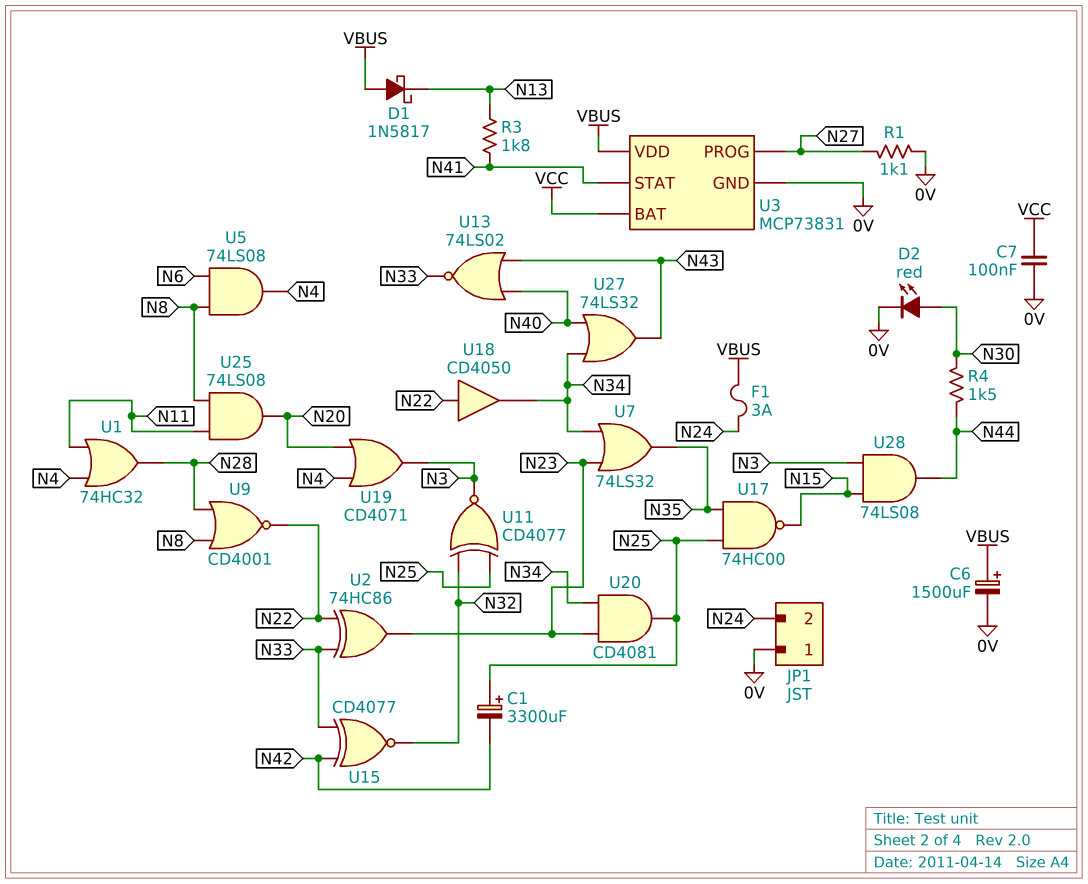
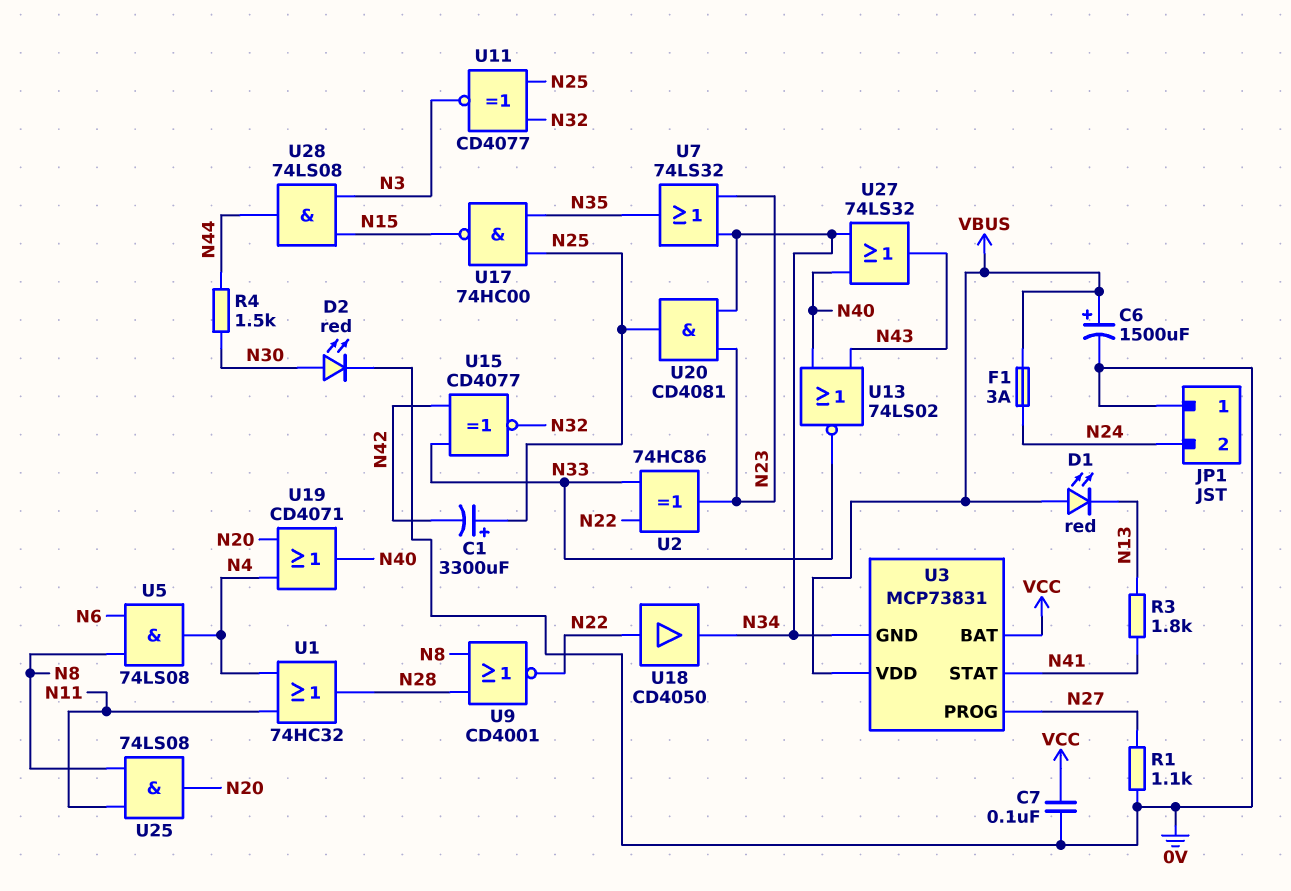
D1: schottky 1N5817 (A VBUS, K N13) -> LED red (A VBUS, K N13)
U3 pin GND: 0V -> N34
U19: OR CD4071 (in N4, in N20, out N3) -> OR CD4071 (in N4, in N20, out N40)

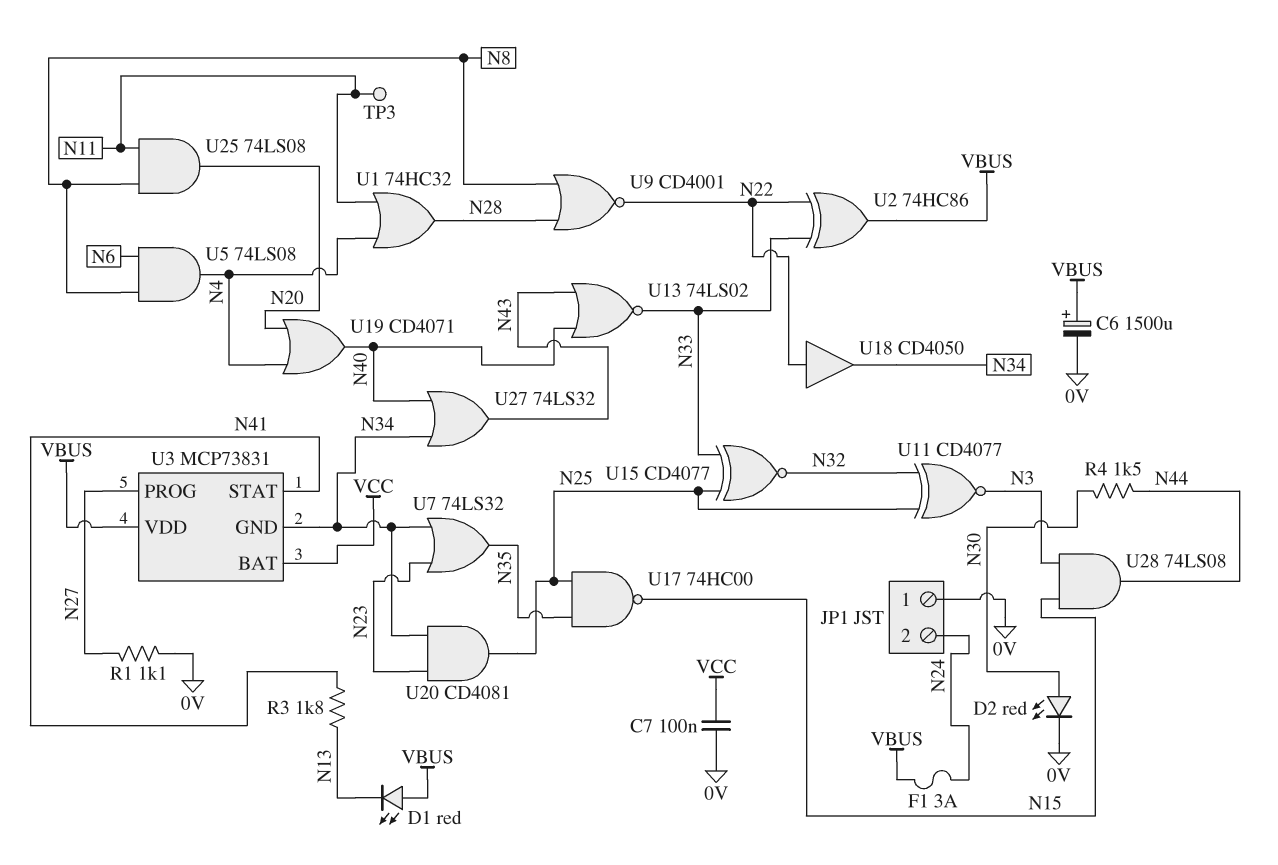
C1: 3300uF (plus N25, minus N42) -> none
TP3: none -> test point (N11)
U2: XOR 74HC86 (in N22, in N33, out N23) -> XOR 74HC86 (in N22, in N33, out VBUS)
U15: XNOR CD4077 (in N33, in N42, out N32) -> XNOR CD4077 (in N25, in N33, out N32)

